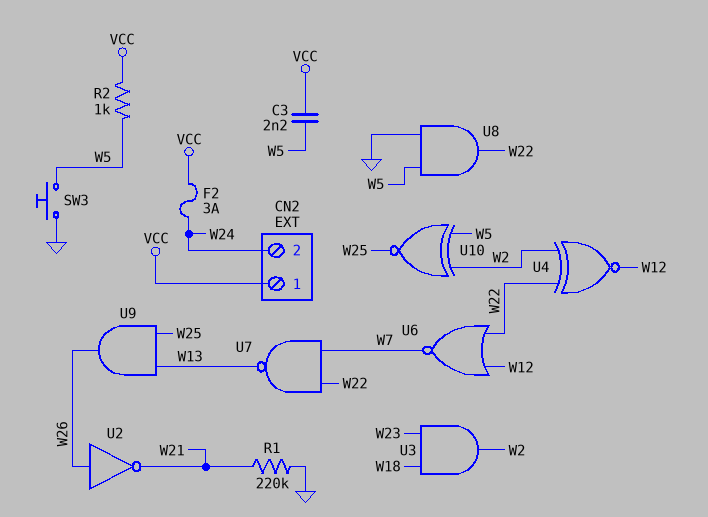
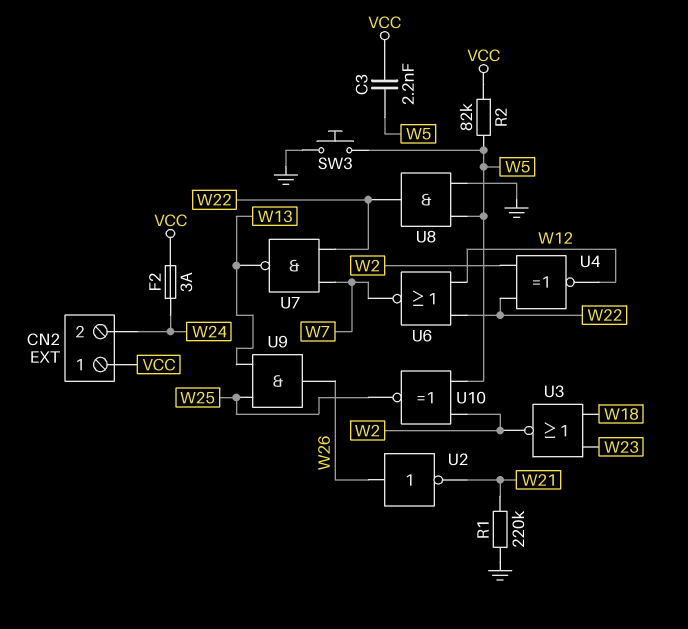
R2: 1k (VCC, W5) -> 82k (VCC, W5)
U3: AND (in W18, in W23, out W2) -> NOR (in W18, in W23, out W2)

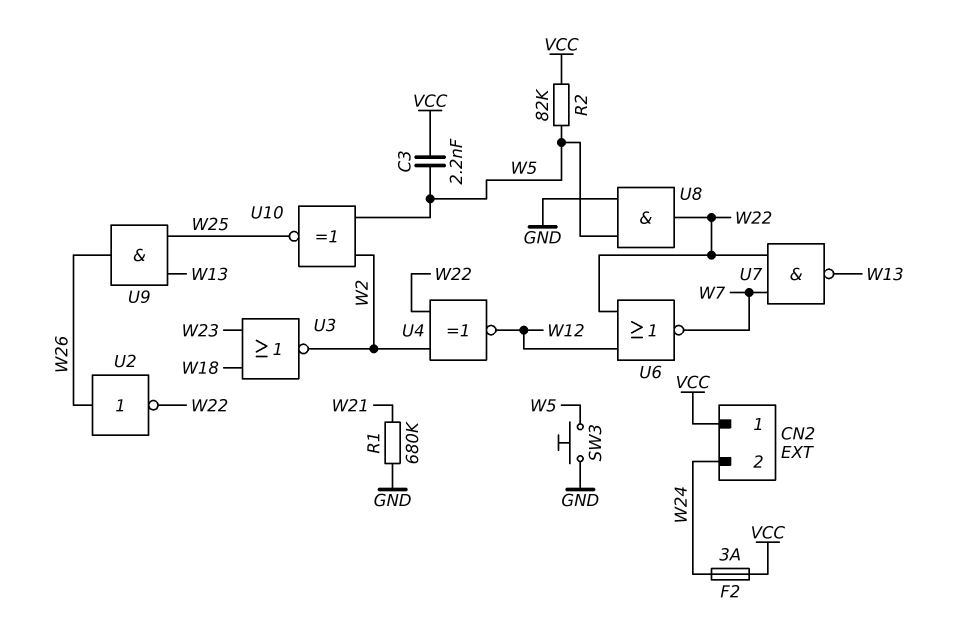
R1: 220k (GND, W21) -> 680k (GND, W21)
U2: NOT (in W26, out W21) -> NOT (in W26, out W22)

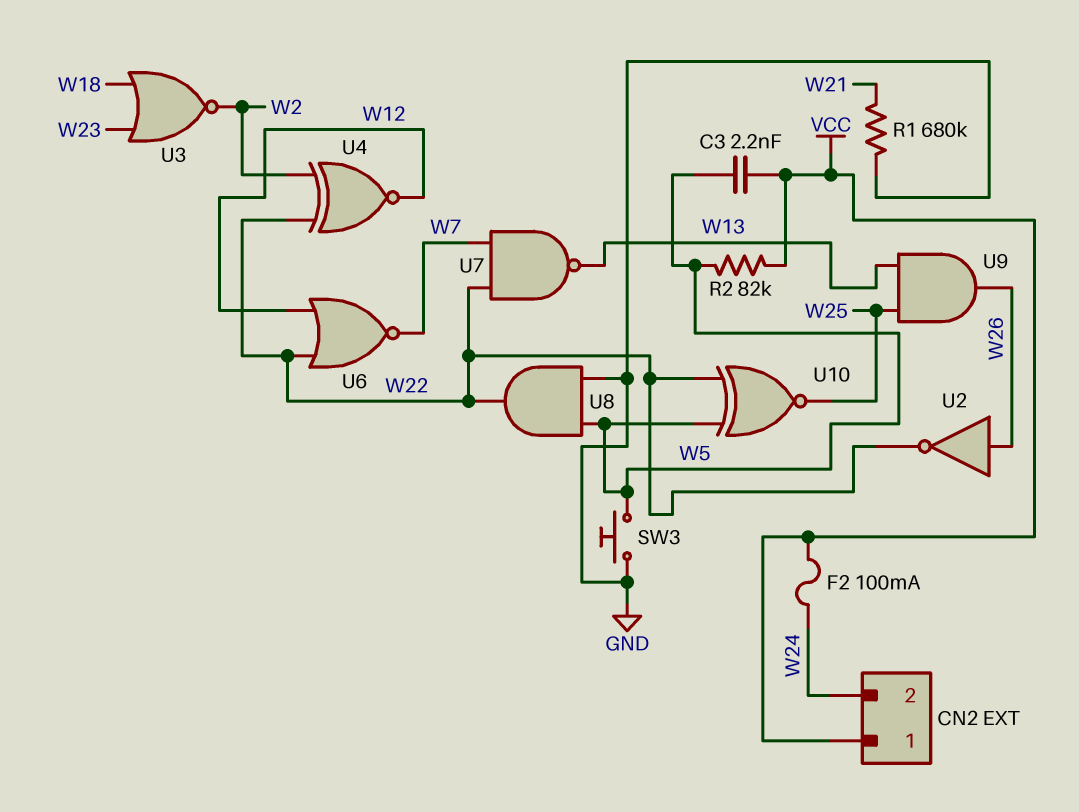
F2: 3A (VCC, W24) -> 100mA (VCC, W24)
U10: XNOR (in W2, in W5, out W25) -> XNOR (in W5, in W22, out W25)

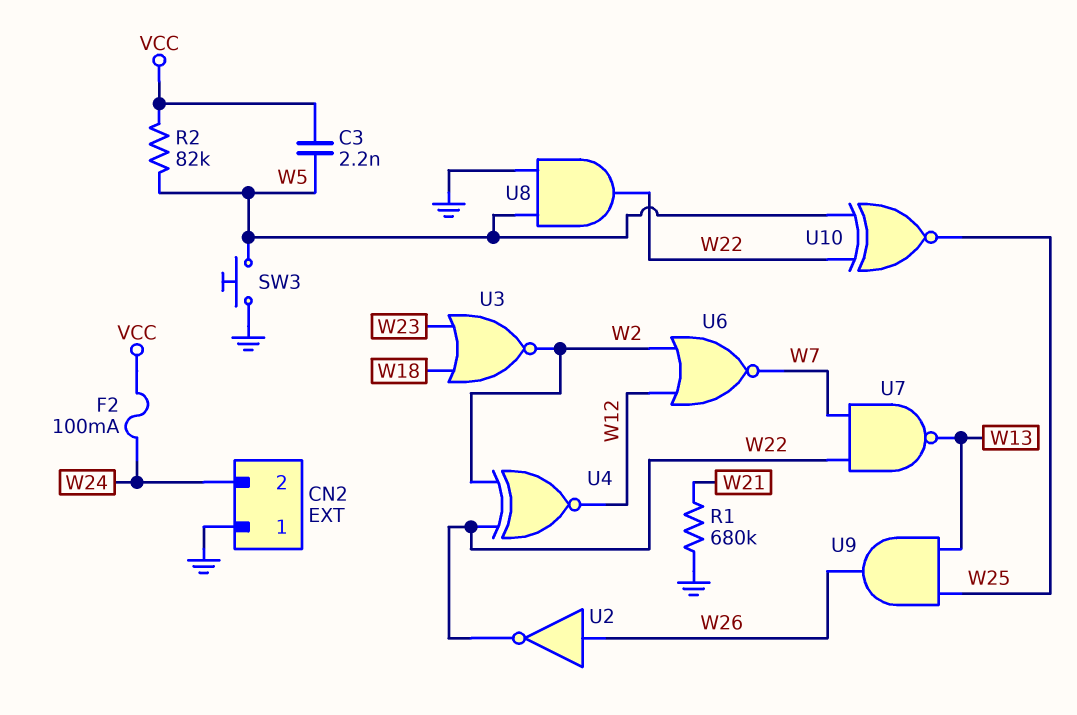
CN2 pin 1: VCC -> GND
U6: NOR (in W12, in W22, out W7) -> NOR (in W2, in W12, out W7)

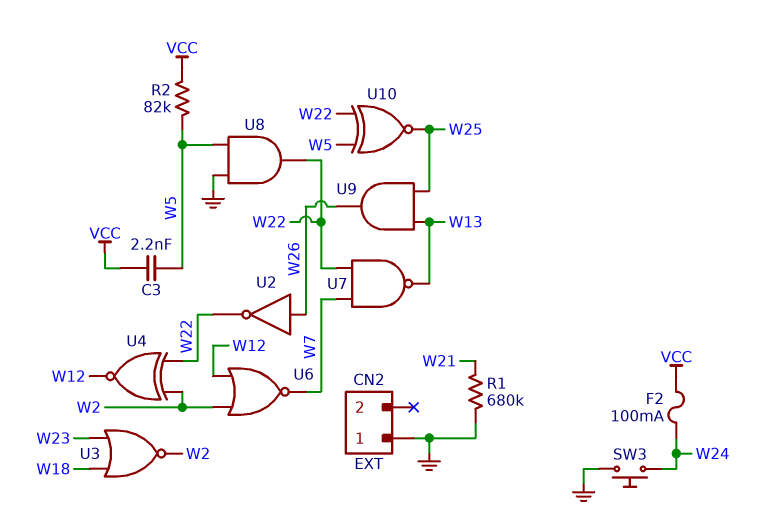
CN2 pin 2: W24 -> none
SW3: button (GND, W5) -> button (GND, W24)

